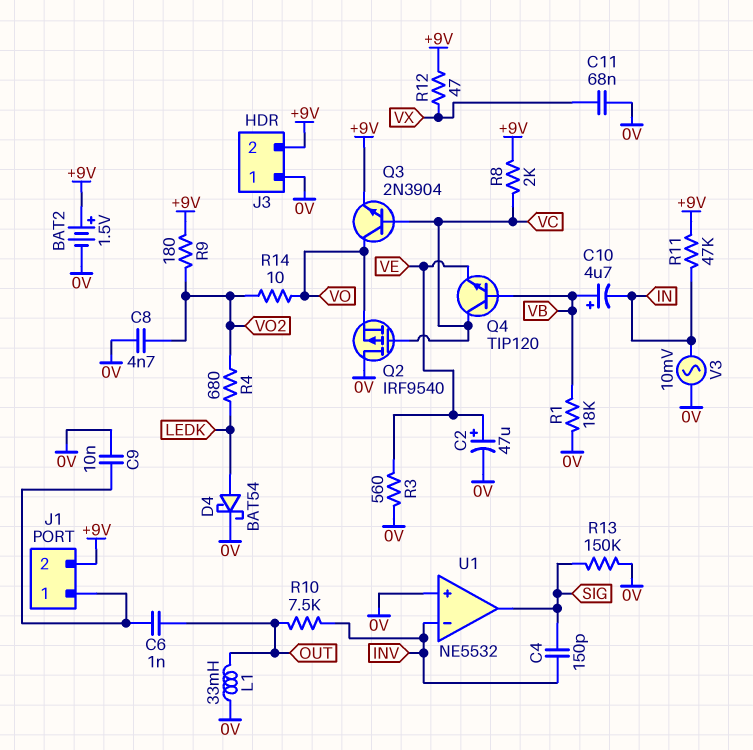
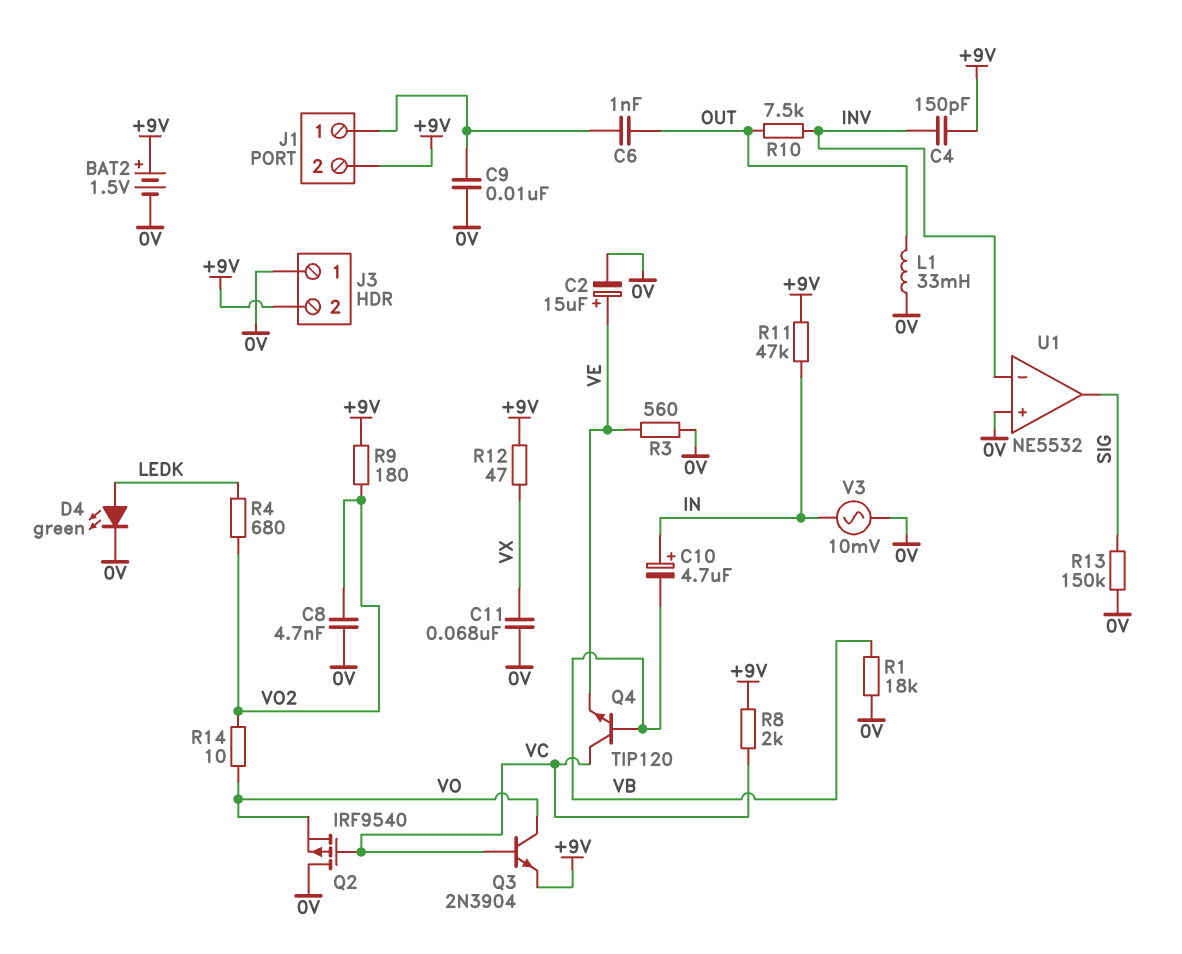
C2: 47uF (plus VE, minus 0V) -> 15uF (plus VE, minus 0V)
C4: 150pF (INV, SIG) -> 150pF (+9V, INV)
C10: 4.7uF (plus VB, minus IN) -> 4.7uF (plus IN, minus VB)
D4: schottky BAT54 (A LEDK, K 0V) -> LED green (A LEDK, K 0V)

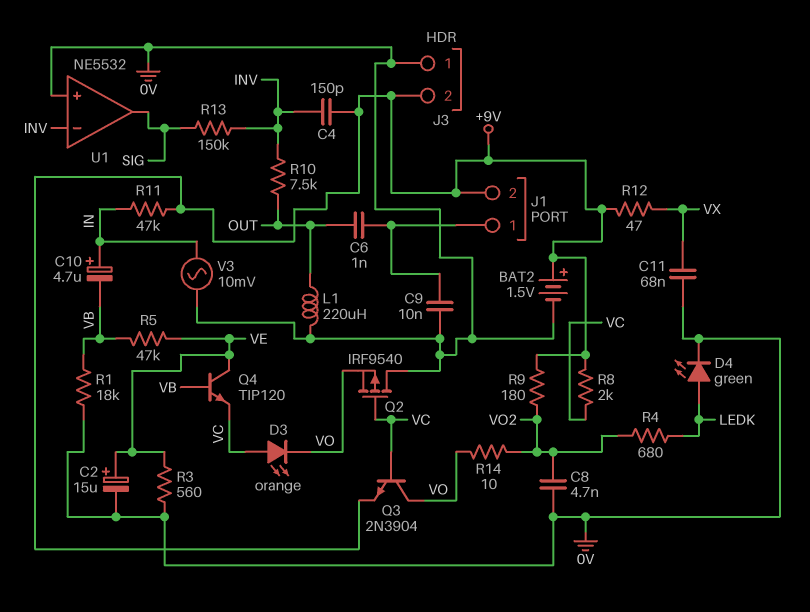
D3: none -> LED orange (A VC, K VO)
L1: 33mH (0V, OUT) -> 220uH (0V, OUT)
Q4: NPN TIP120 (B VB, C VC, E VE) -> NPN TIP120 (B VB, C VE, E VC)
R5: none -> 47k (VB, VE)
R13: 150k (0V, SIG) -> 150k (INV, SIG)

